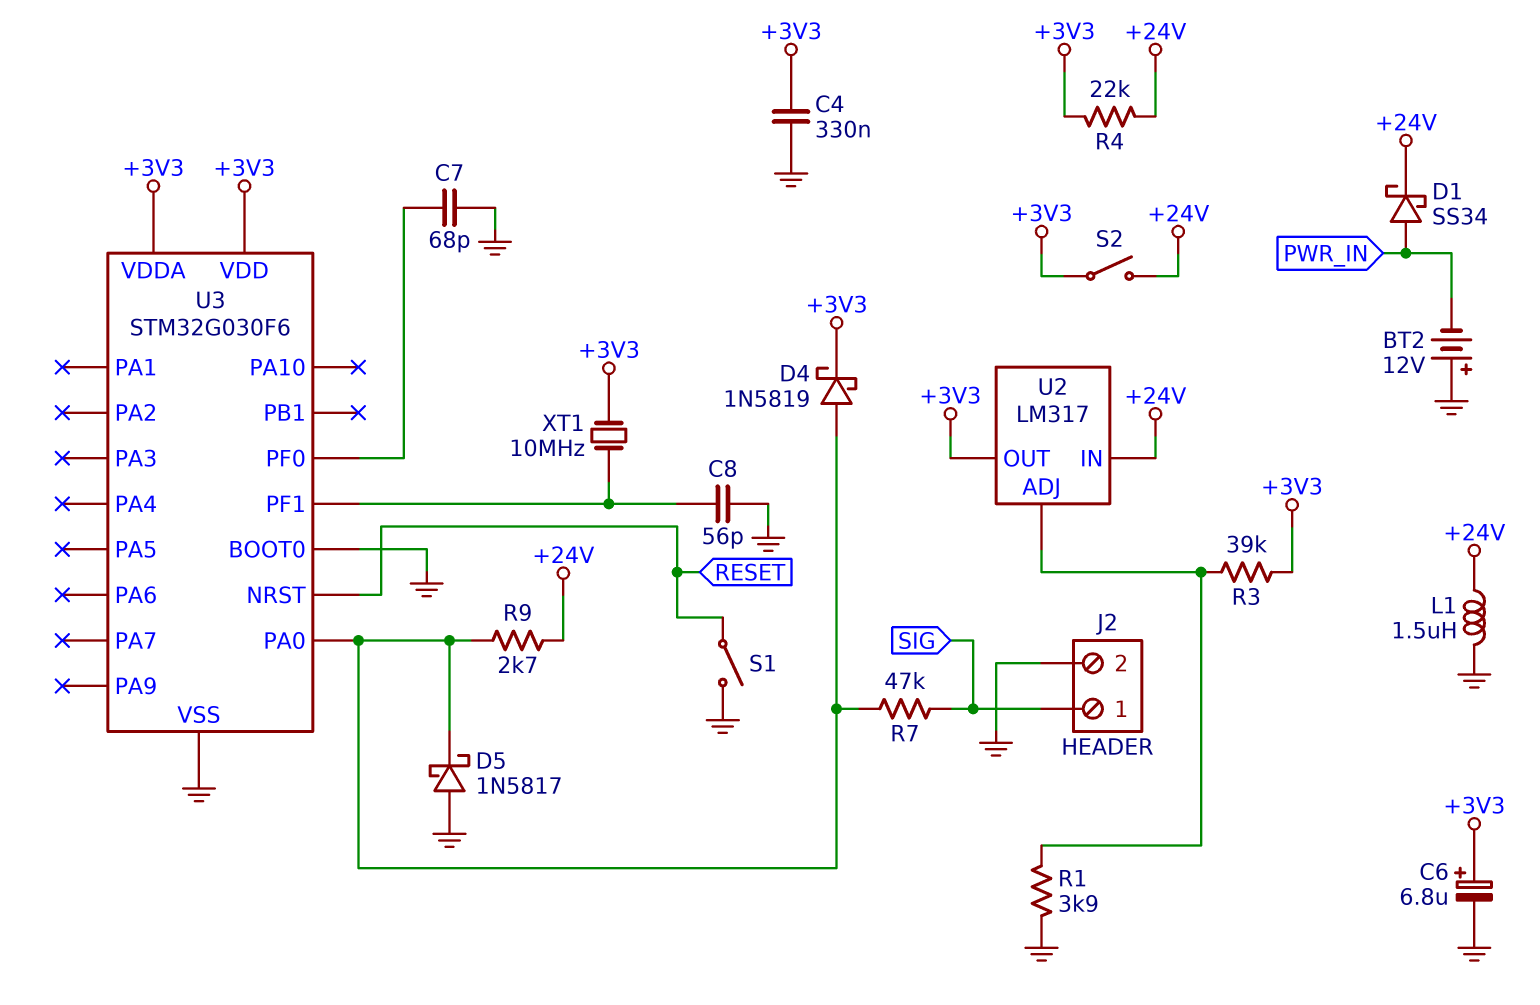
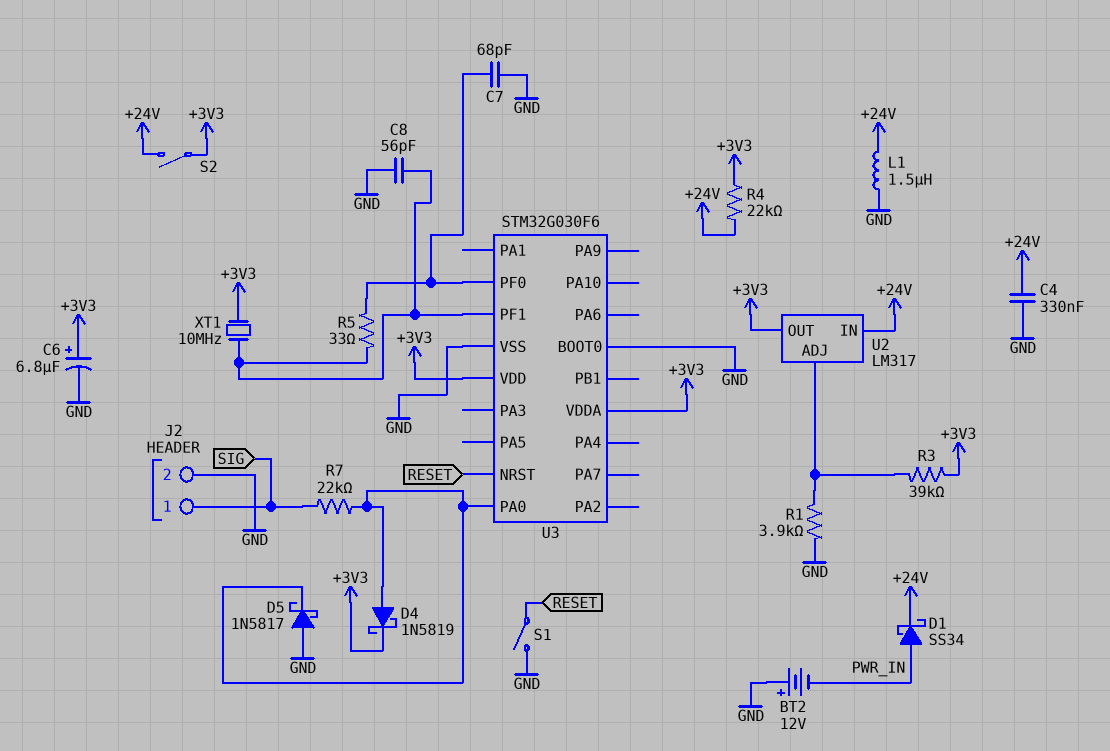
C4: 330nF (+3V3, GND) -> 330nF (+24V, GND)
R5: none -> 33 (U3/PF0, U3/PF1)
R7: 47k (SIG, U3/PA0) -> 22k (SIG, U3/PA0)
R9: 2.7k (+24V, U3/PA0) -> none

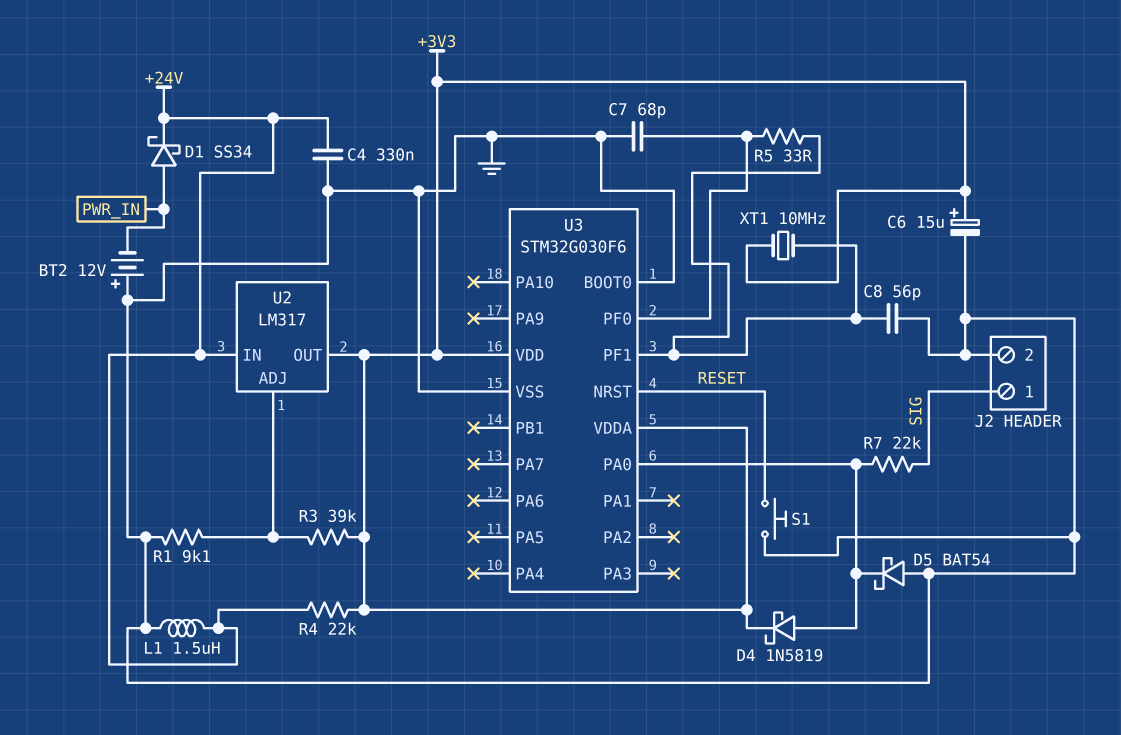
C6: 6.8uF (plus +3V3, minus GND) -> 15uF (plus +3V3, minus GND)
D5: schottky 1N5817 (A GND, K U3/PA0) -> schottky BAT54 (A GND, K U3/PA0)
R1: 3.9k (GND, U2/ADJ) -> 9.1k (GND, U2/ADJ)
S1: switch (GND, RESET) -> button (GND, RESET)
S2: switch (+3V3, +24V) -> none

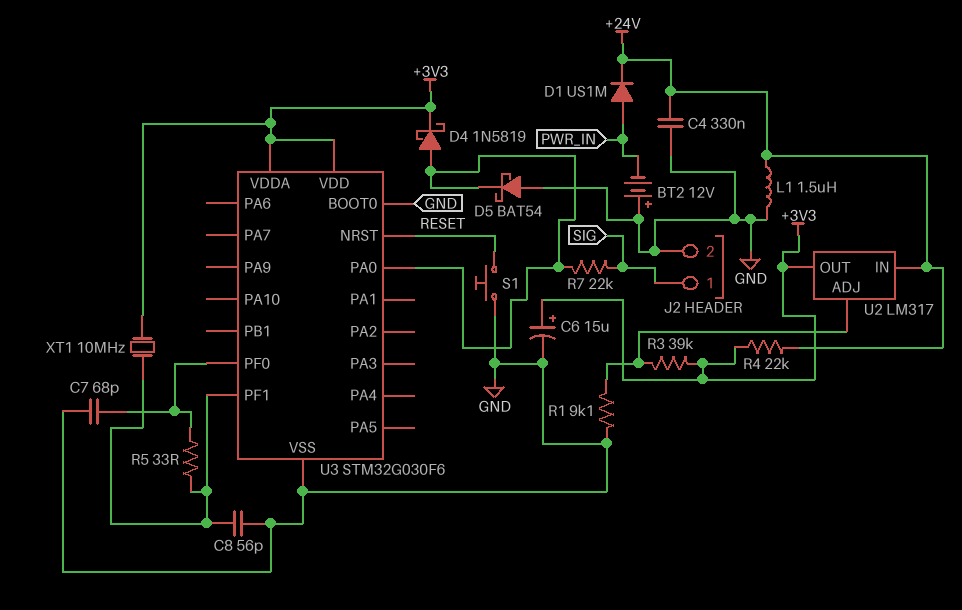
D1: schottky SS34 (A PWR_IN, K +24V) -> diode US1M (A PWR_IN, K +24V)

